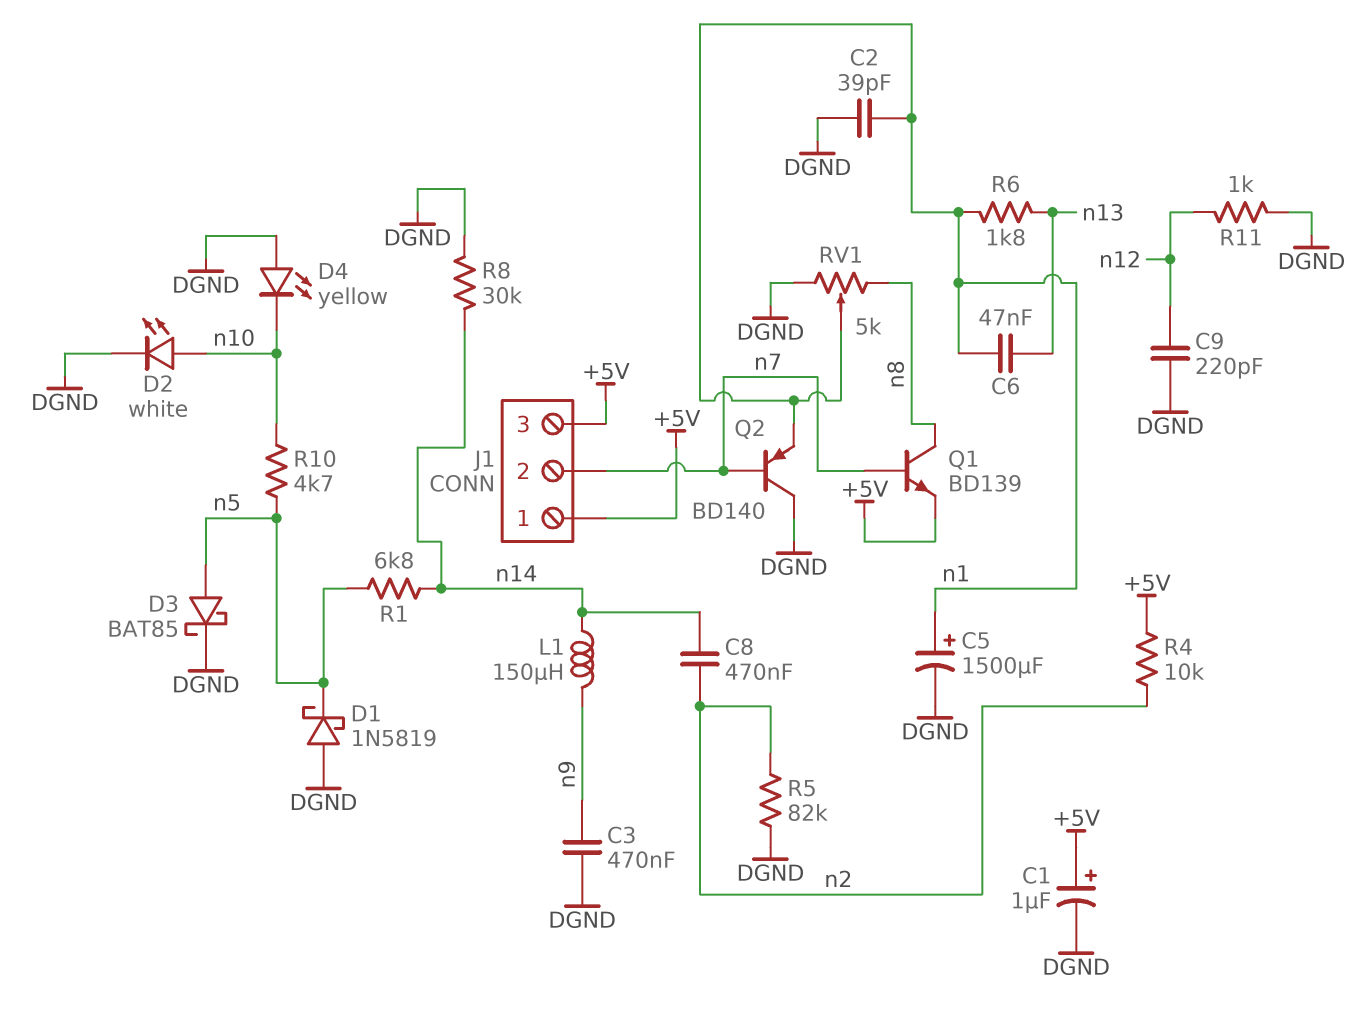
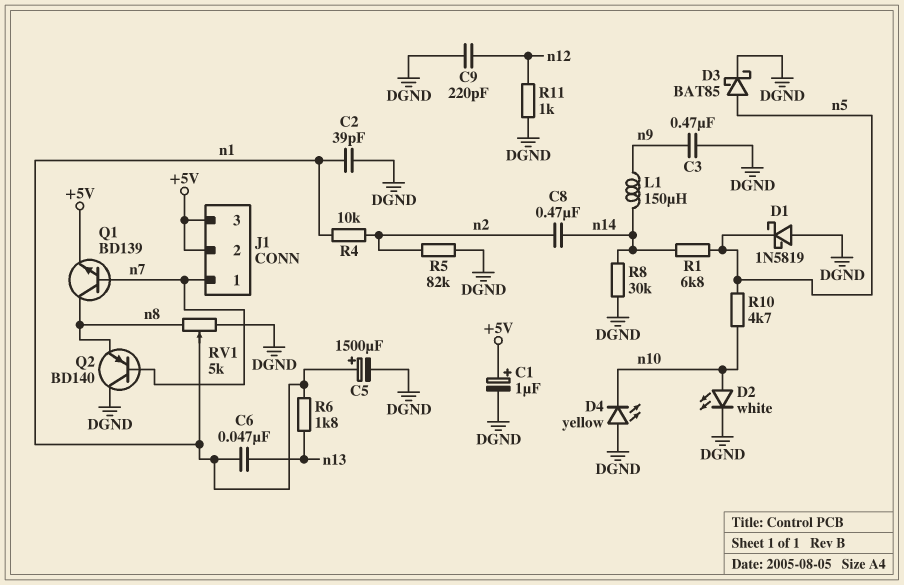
J1 pin 1: +5V -> n7
J1 pin 2: n7 -> +5V
Q2: PNP BD140 (B n7, C DGND, E n1) -> PNP BD140 (B n7, C DGND, E n8)
R4: 10k (+5V, n2) -> 10k (n1, n2)

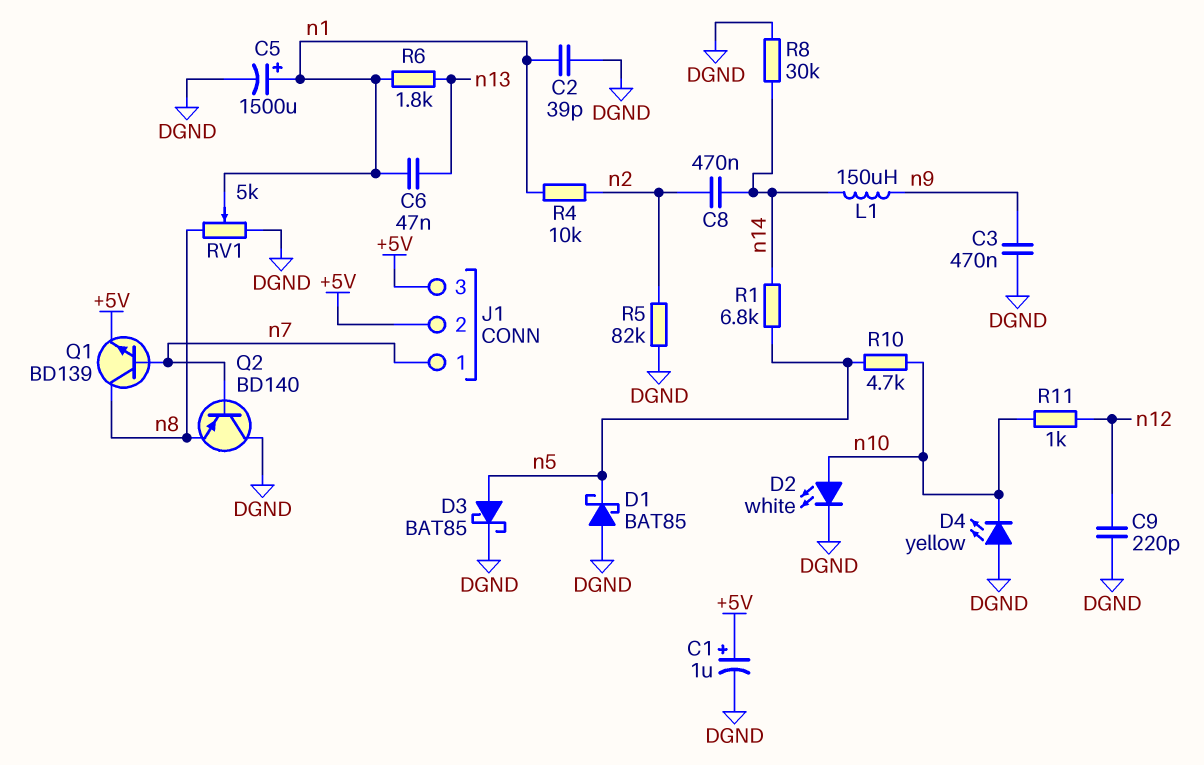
D1: schottky 1N5819 (A DGND, K n5) -> schottky BAT85 (A DGND, K n5)
R11: 1k (DGND, n12) -> 1k (n10, n12)

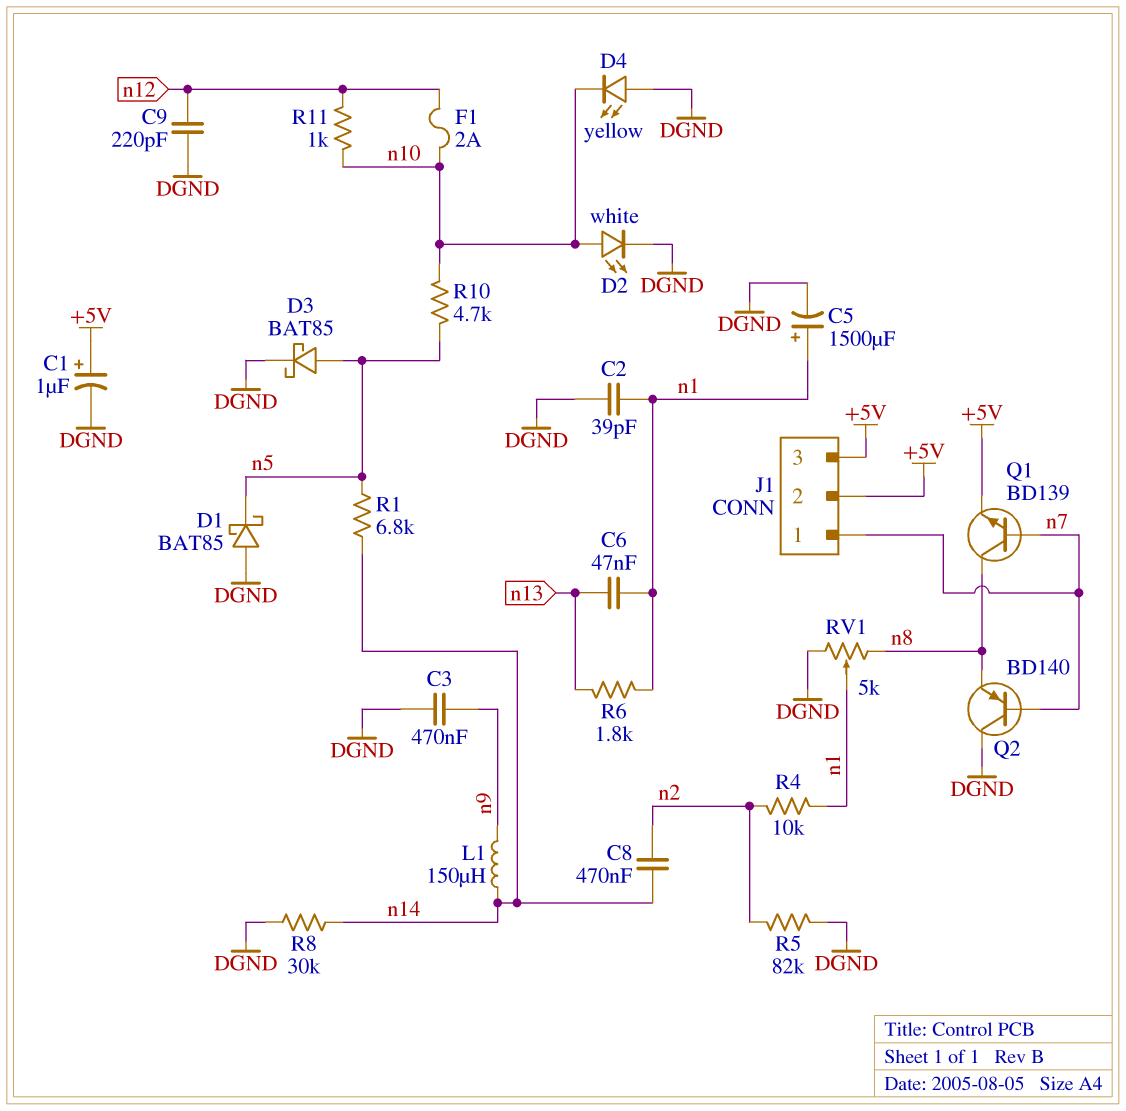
F1: none -> 2A (n10, n12)

